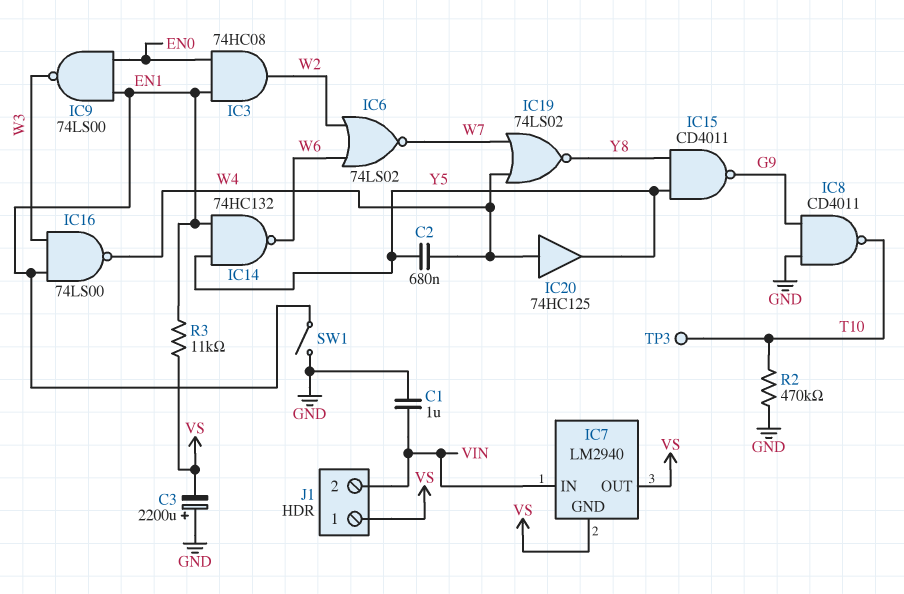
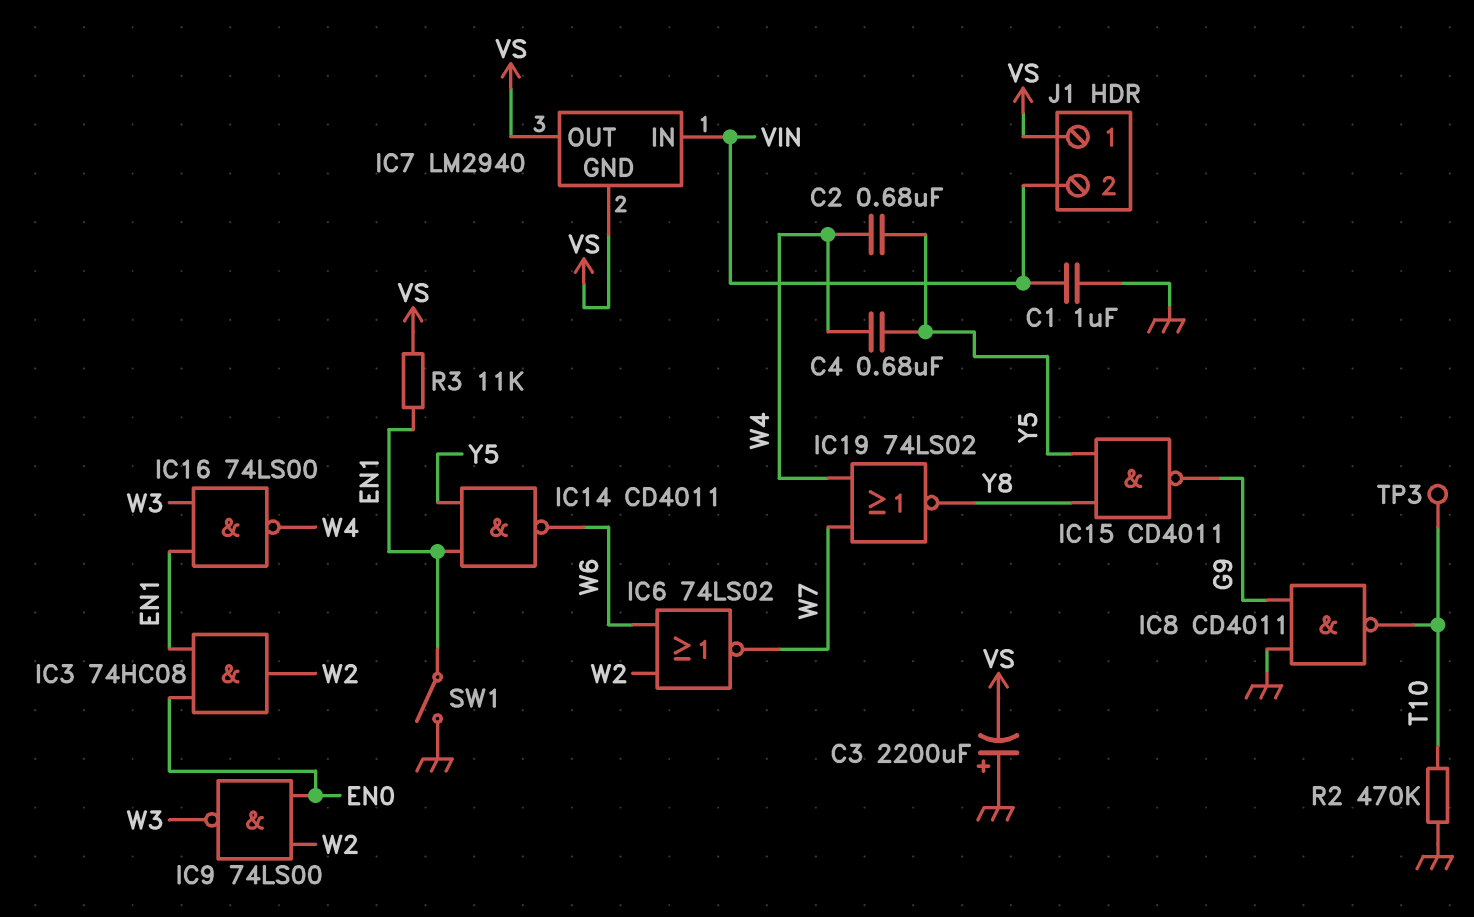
C4: none -> 680nF (W4, Y5)
IC9: NAND 74LS00 (in EN0, in EN1, out W3) -> NAND 74LS00 (in EN0, in W2, out W3)
IC14: NAND 74HC132 (in EN1, in Y5, out W6) -> NAND CD4011 (in EN1, in Y5, out W6)
IC20: buffer 74HC125 (in W4, out Y5) -> none

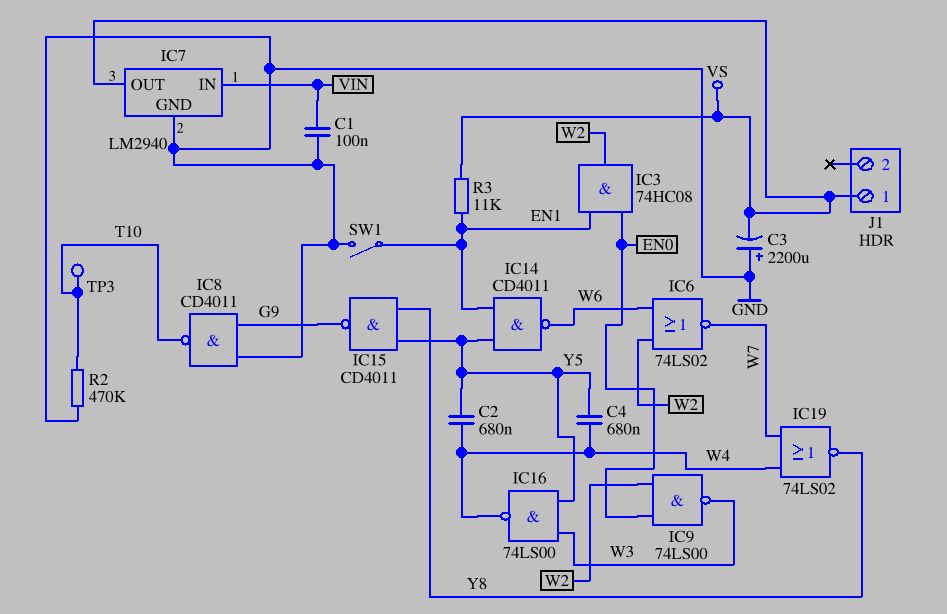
C1: 1uF (GND, VIN) -> 100nF (GND, VIN)
IC7 pin GND: VS -> GND
IC16: NAND 74LS00 (in EN1, in W3, out W4) -> NAND 74LS00 (in W3, in Y5, out W4)
J1 pin 2: VIN -> none

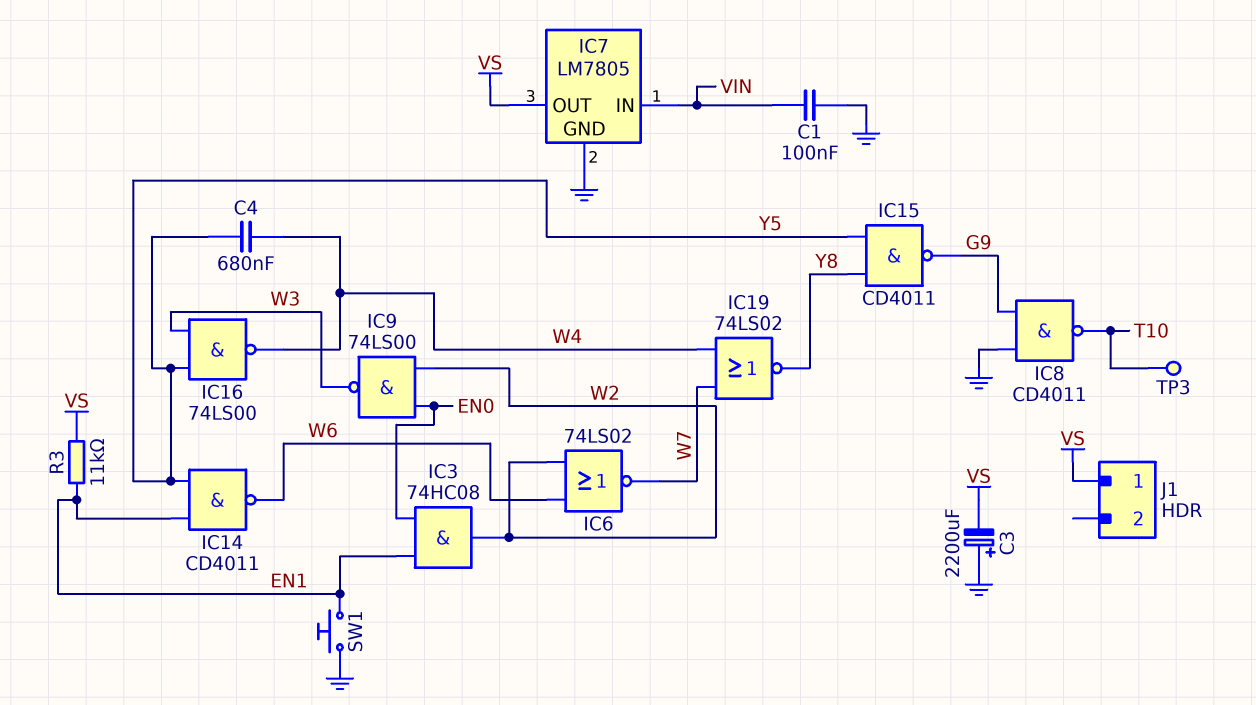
C2: 680nF (W4, Y5) -> none
IC7: LM2940 -> LM7805
R2: 470k (GND, T10) -> none
SW1: switch (EN1, GND) -> button (EN1, GND)

